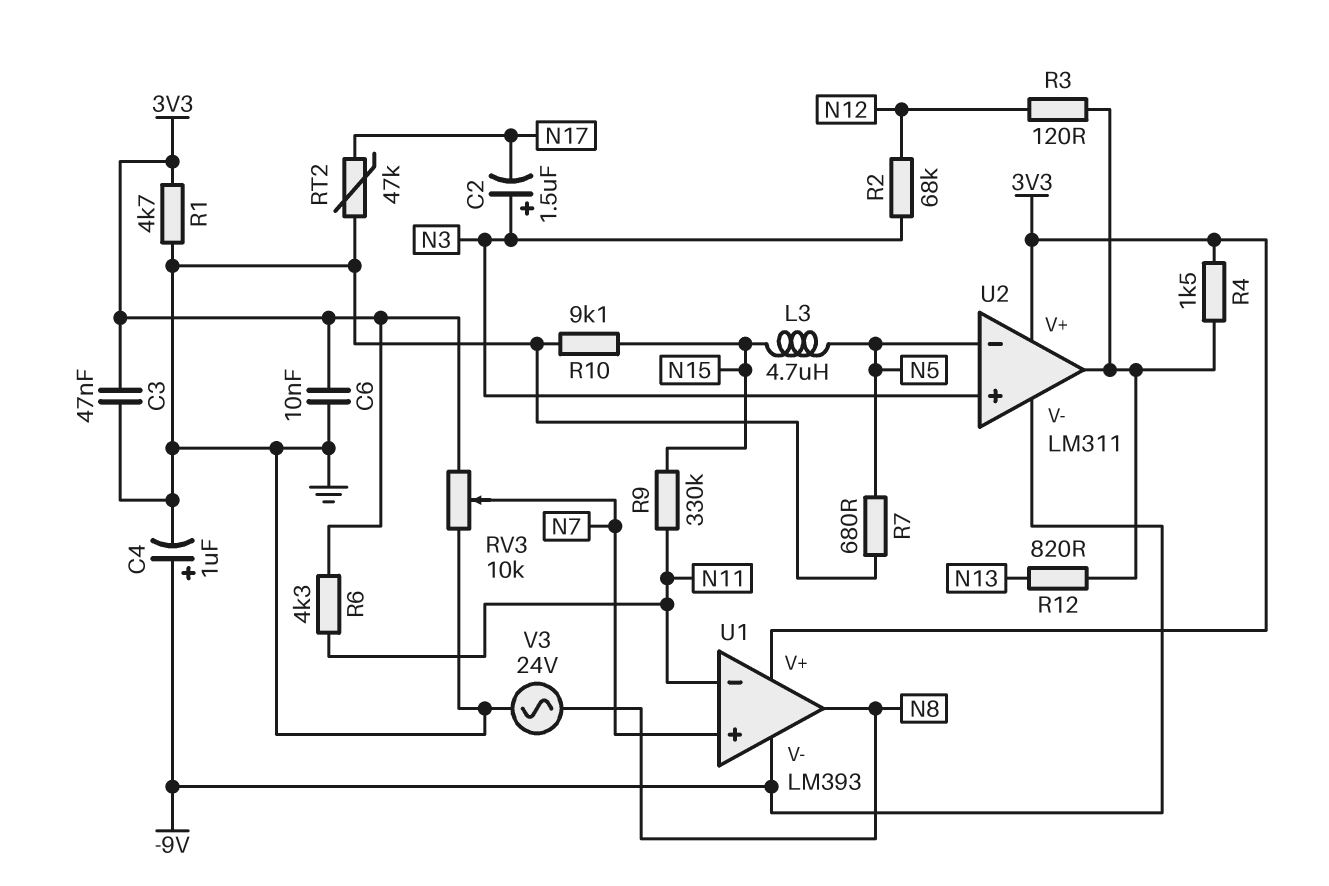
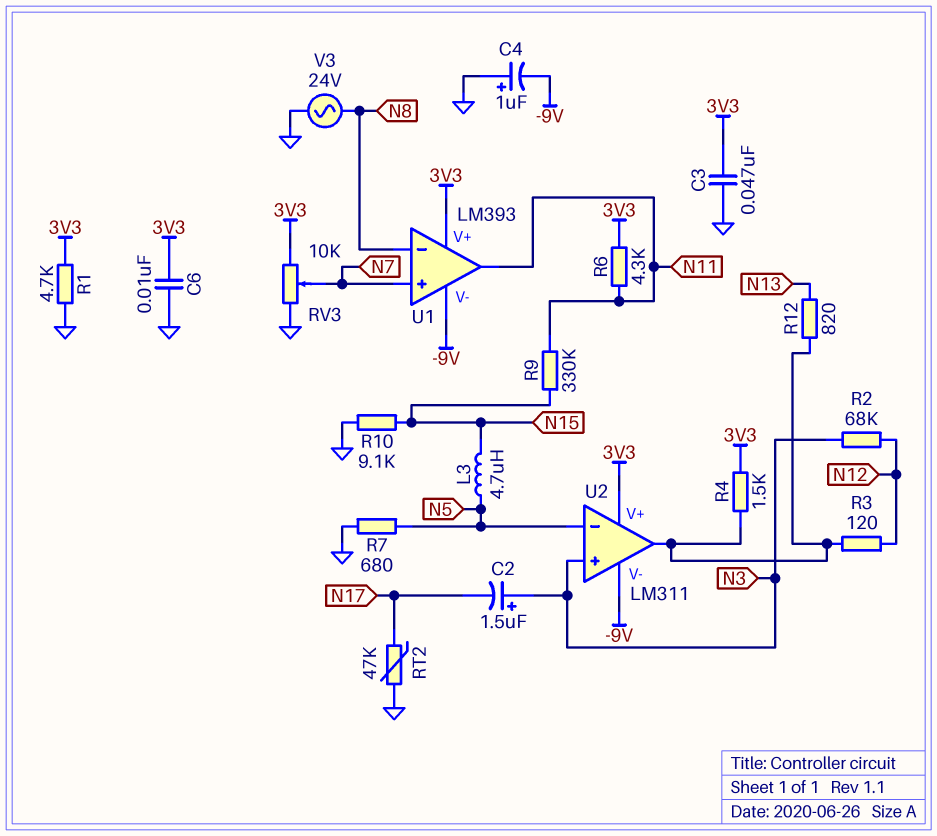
C4: 1uF (plus -9V, minus GND) -> 1uF (plus GND, minus -9V)
U1 pin in-: N11 -> N8
U1 pin out: N8 -> N11

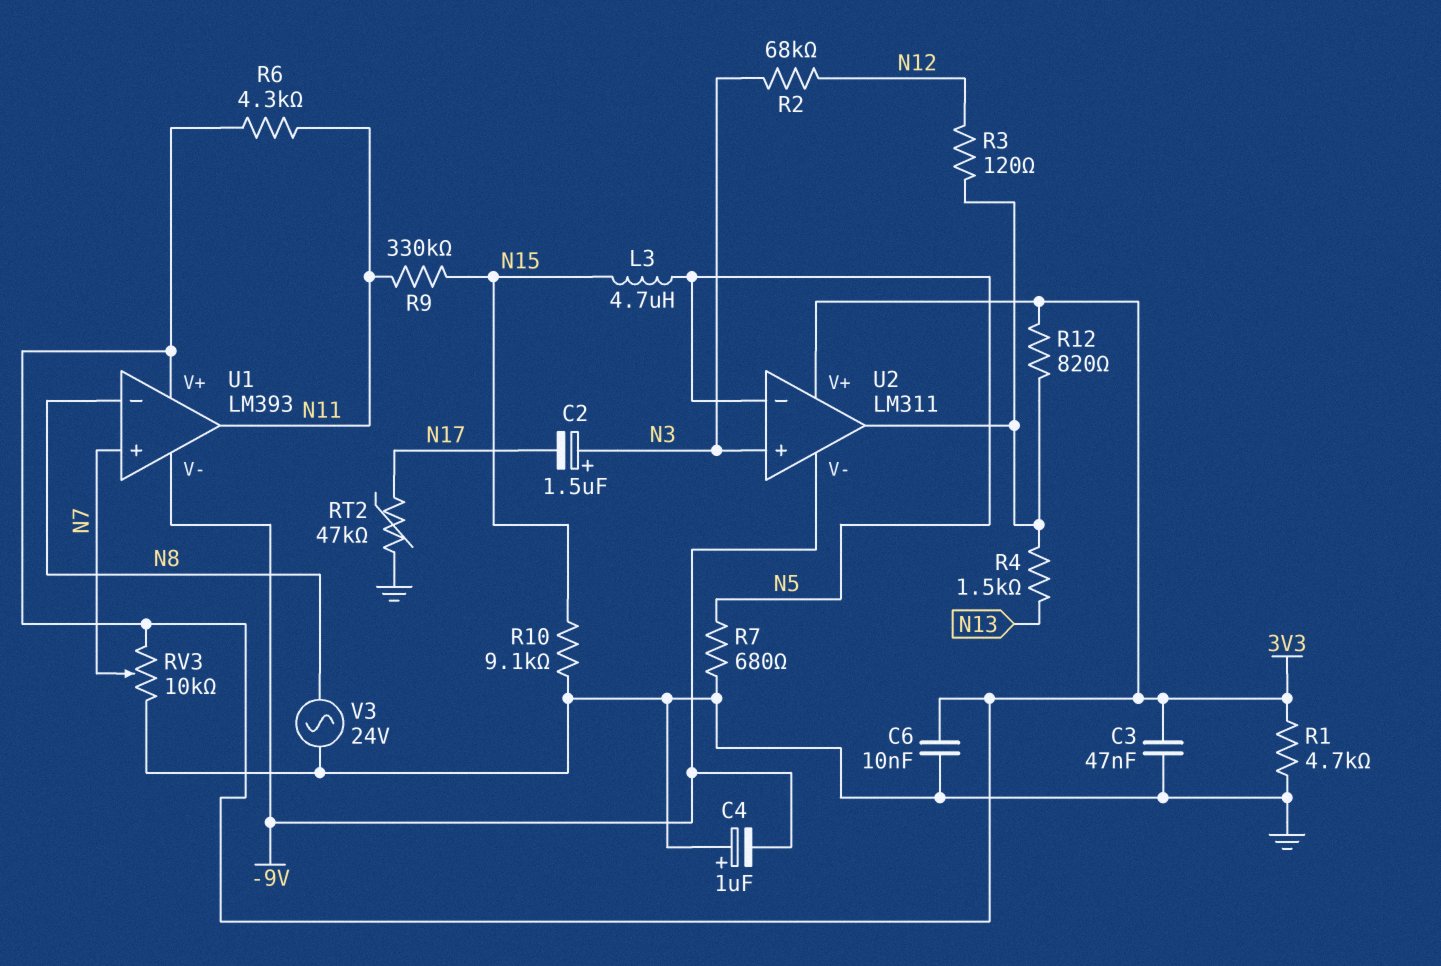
R4: 1.5k (3V3, U2/out) -> 1.5k (N13, U2/out)
R12: 820 (N13, U2/out) -> 820 (3V3, U2/out)

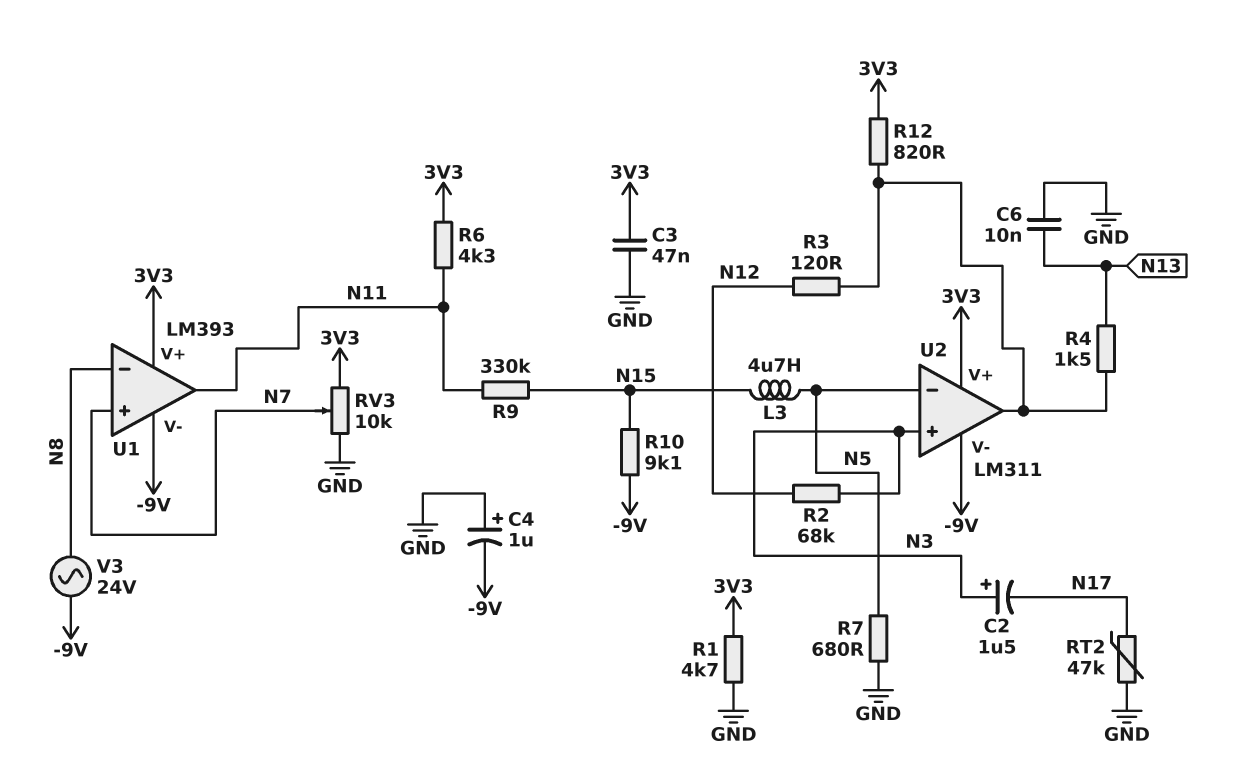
C6: 10nF (3V3, GND) -> 10nF (GND, N13)
R10: 9.1k (GND, N15) -> 9.1k (-9V, N15)
V3: AC 24V (GND, N8) -> AC 24V (-9V, N8)

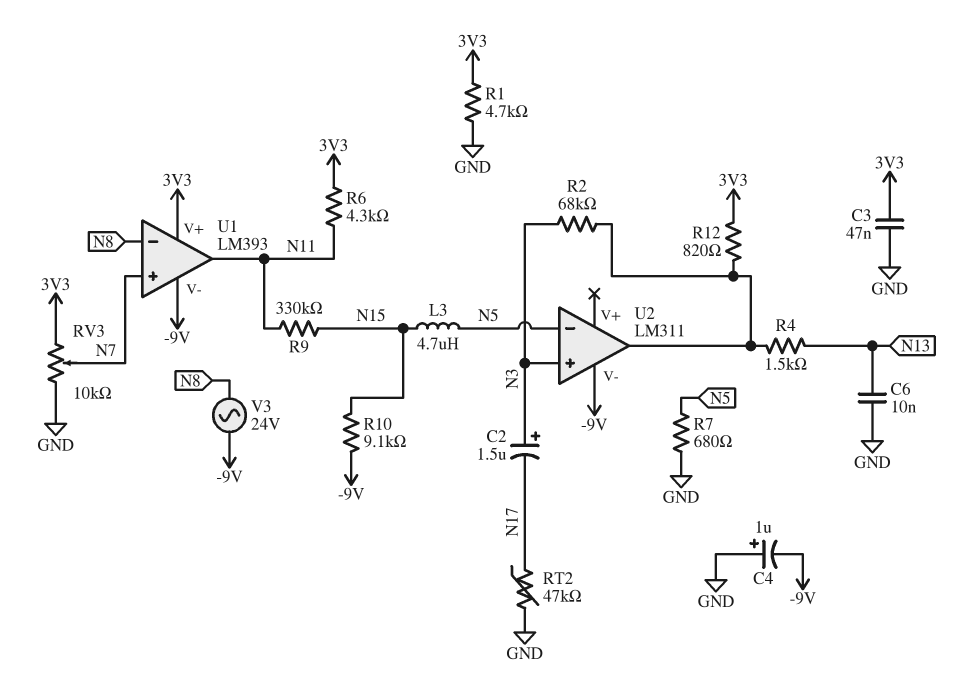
R2: 68k (N3, N12) -> 68k (N3, U2/out)
R3: 120 (N12, U2/out) -> none
U2 pin V+: 3V3 -> none

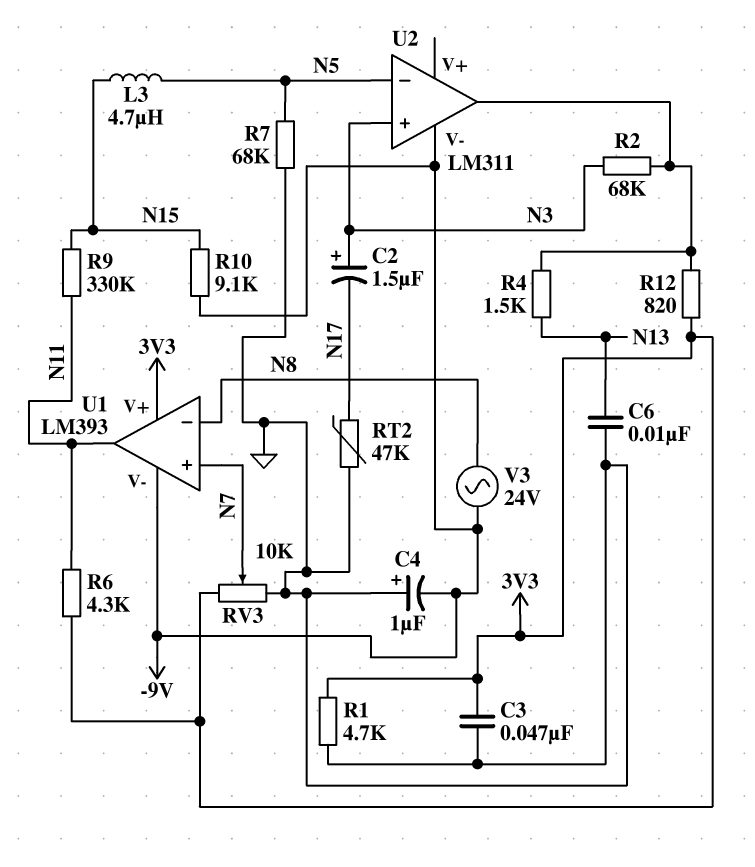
R7: 680 (GND, N5) -> 68k (GND, N5)

